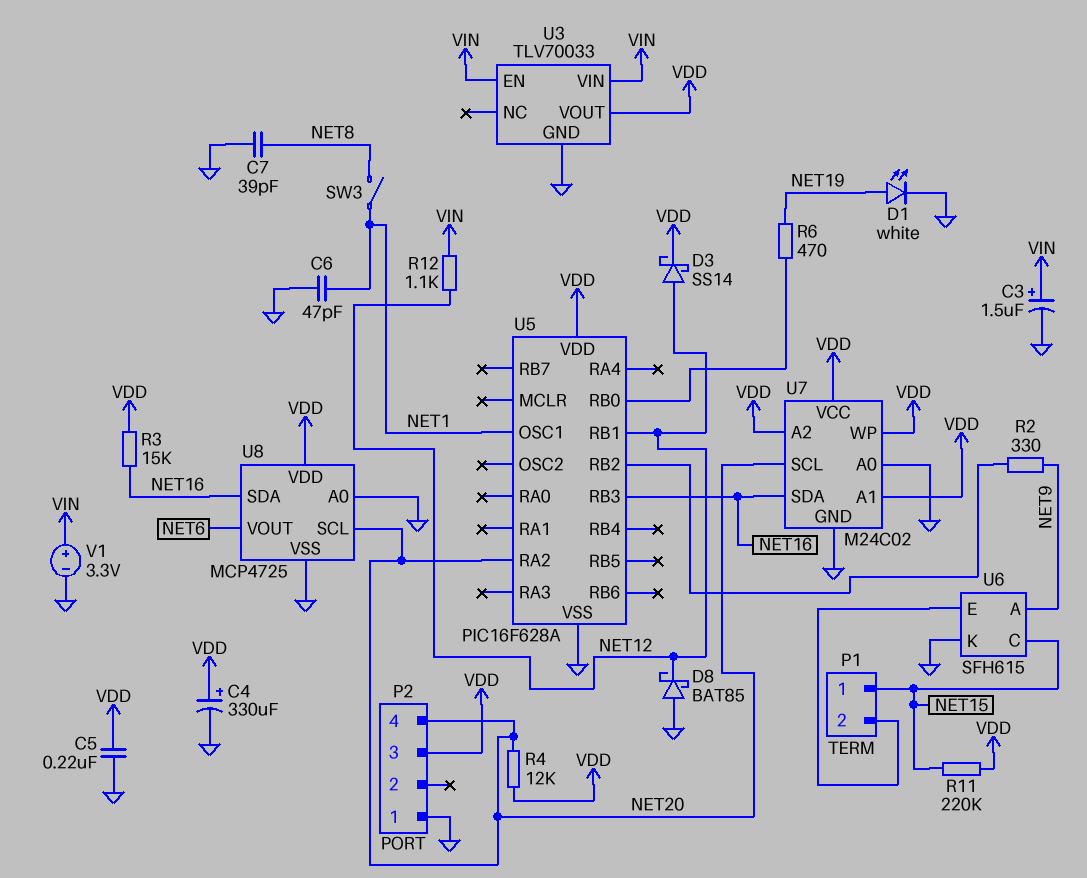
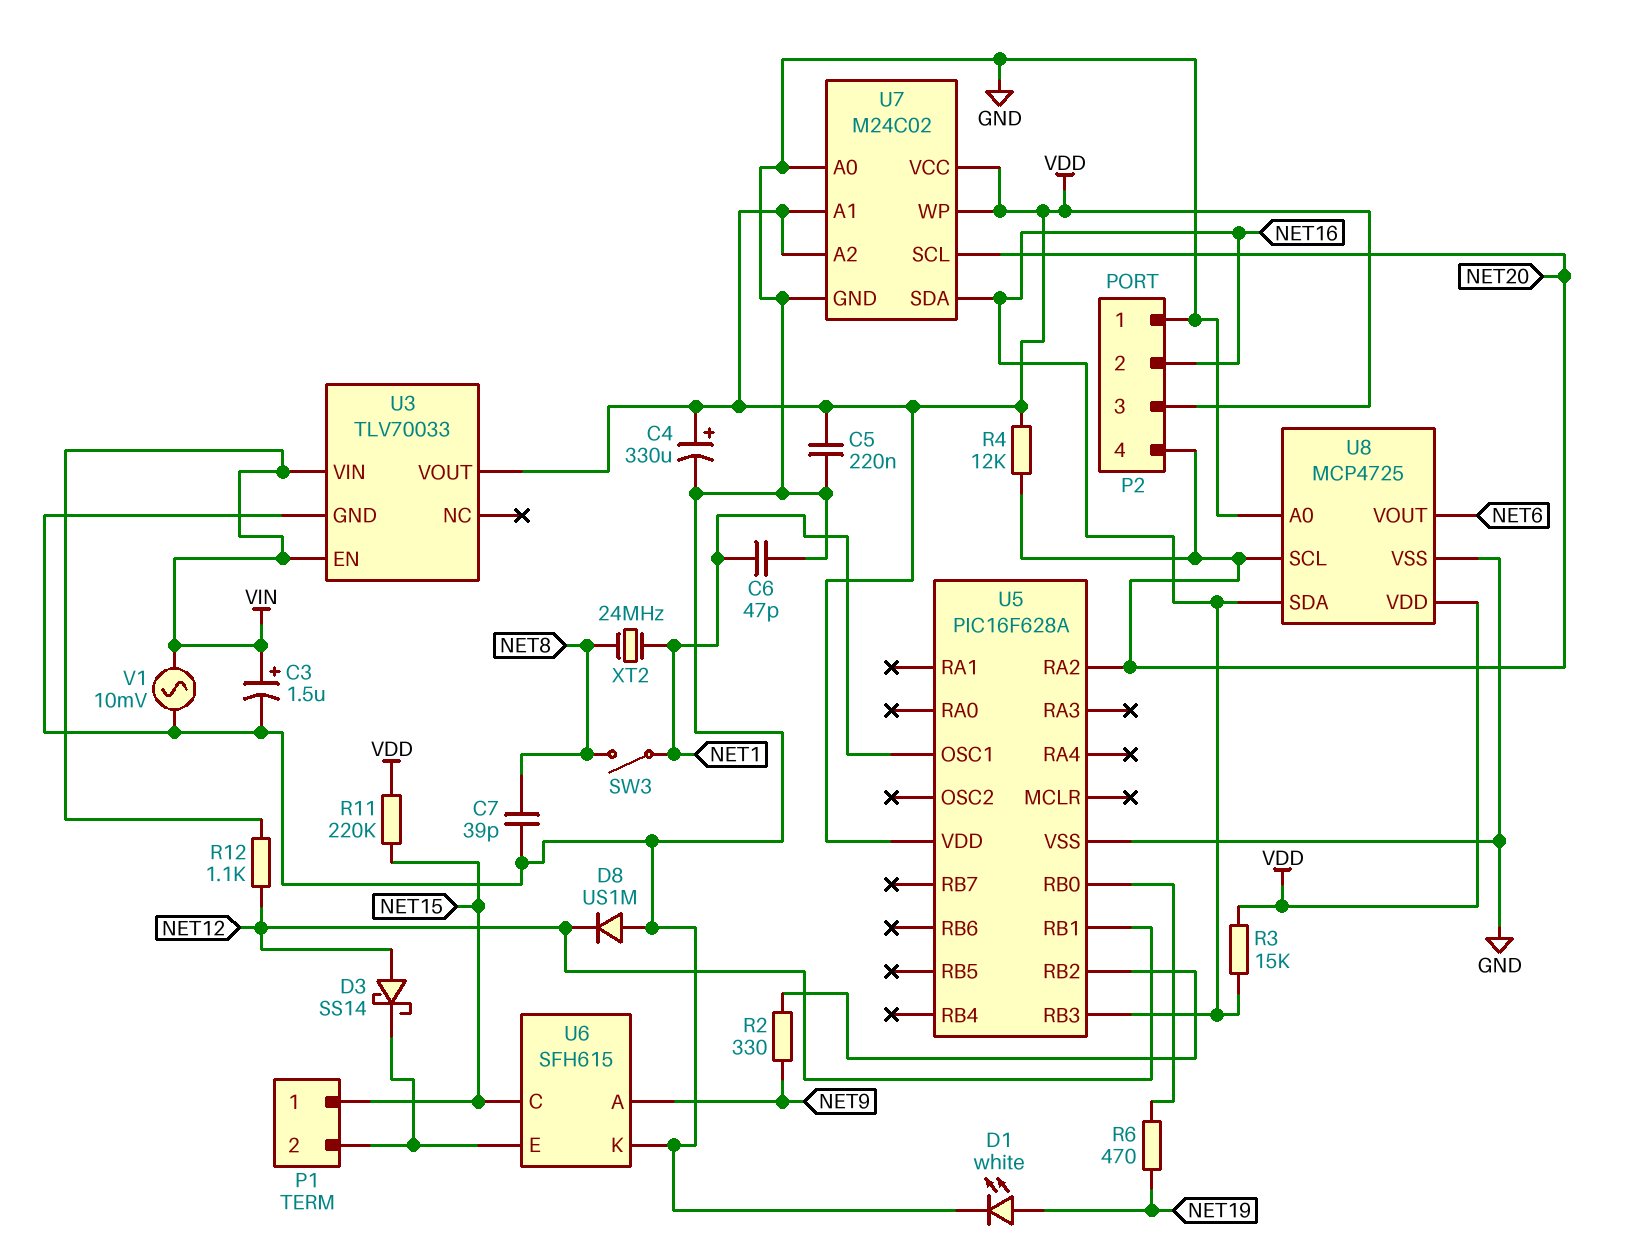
D3: schottky SS14 (A NET12, K VDD) -> schottky SS14 (A NET12, K P1/2)
D8: schottky BAT85 (A GND, K NET12) -> diode US1M (A GND, K NET12)
P2 pin 2: none -> NET16
V1: 3.3V (plus VIN, minus GND) -> AC 10mV (GND, VIN)
XT2: none -> 24MHz (NET1, NET8)

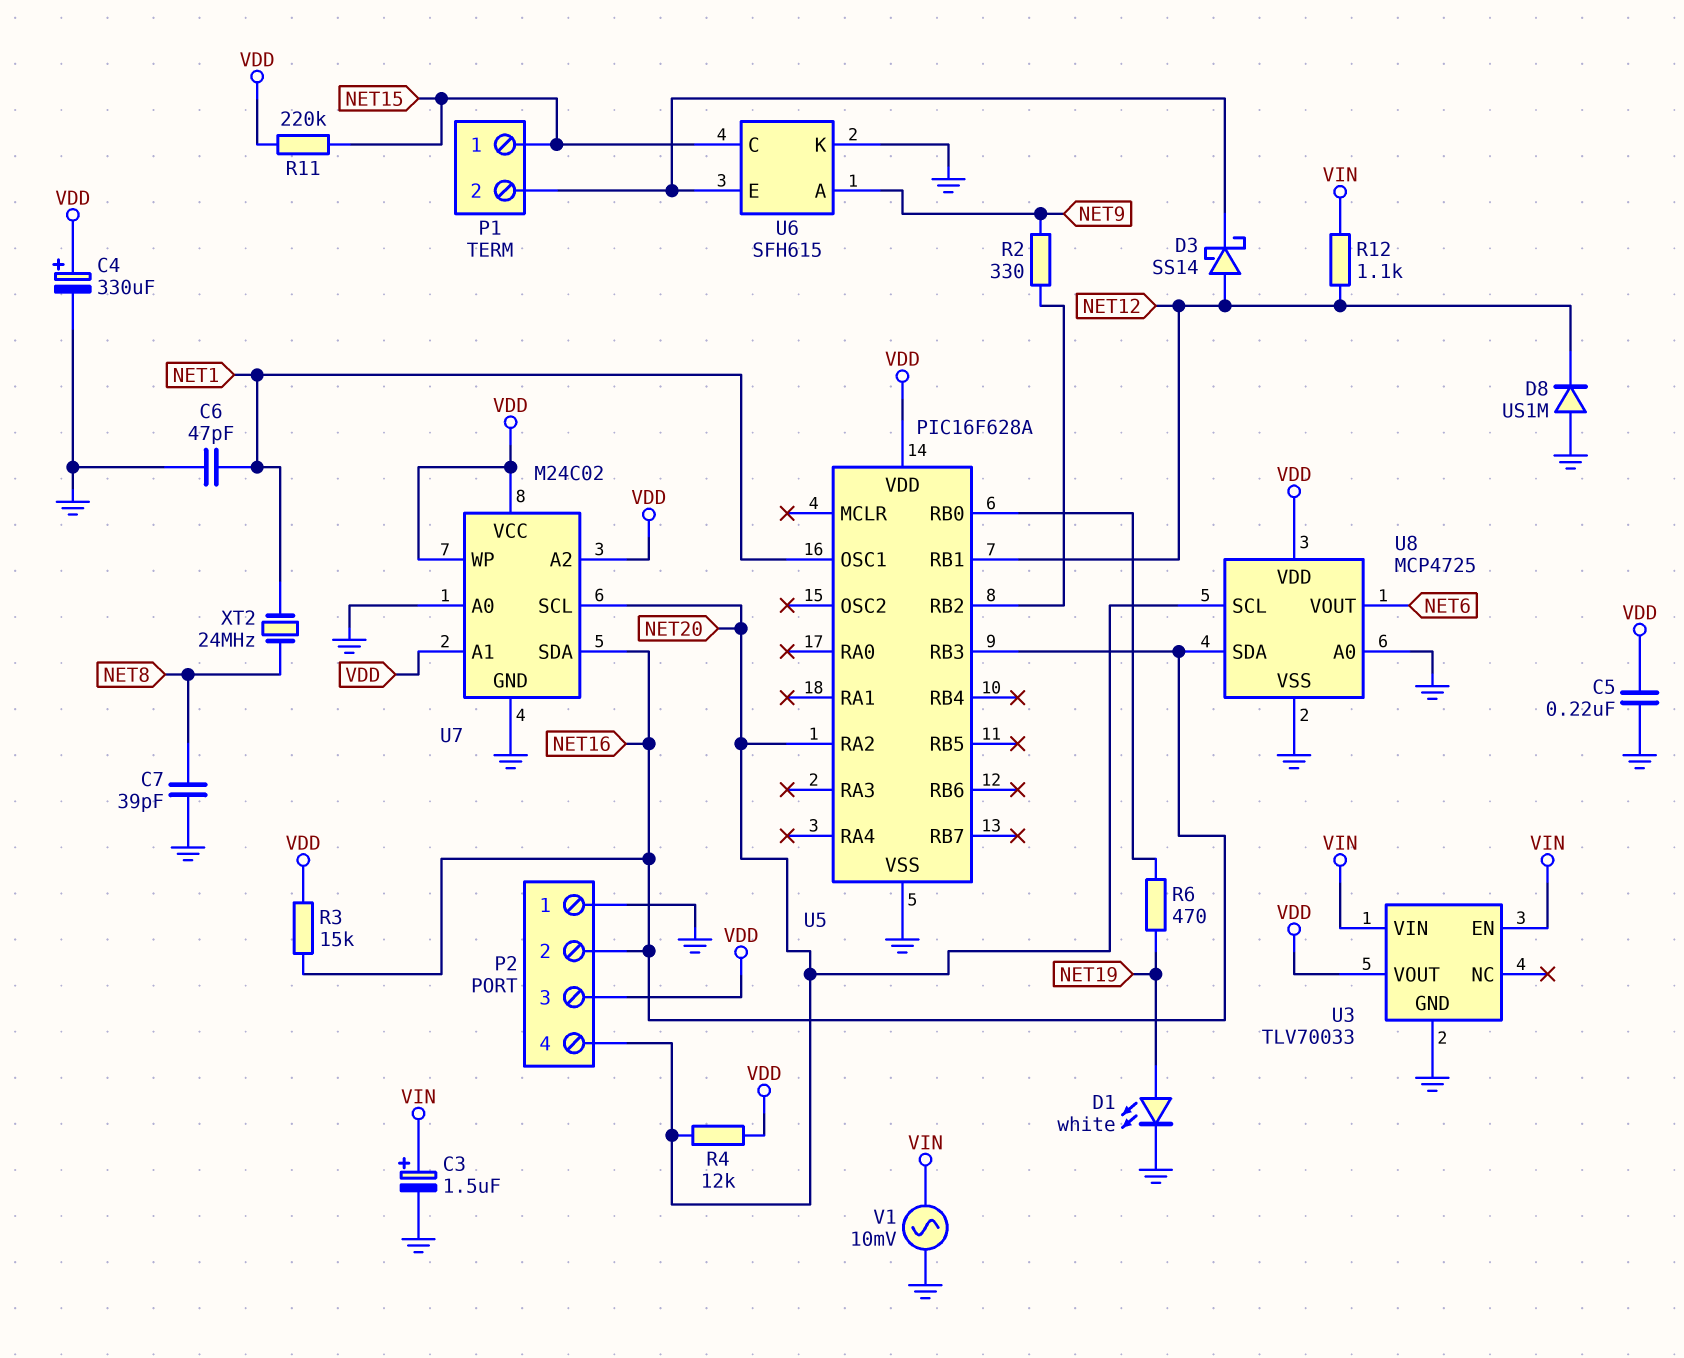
SW3: switch (NET1, NET8) -> none

